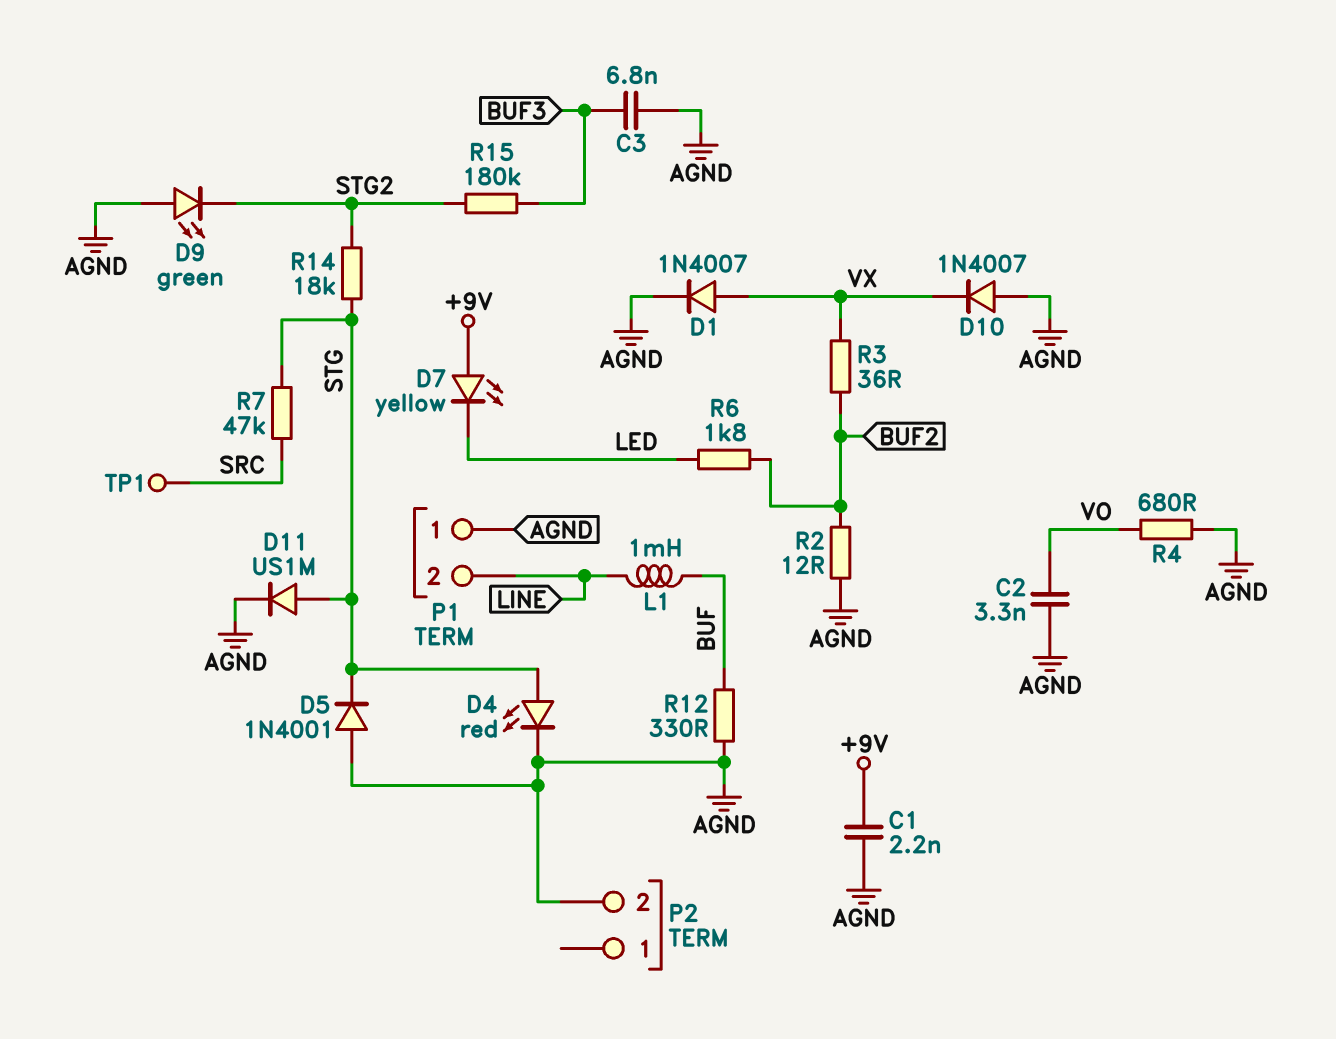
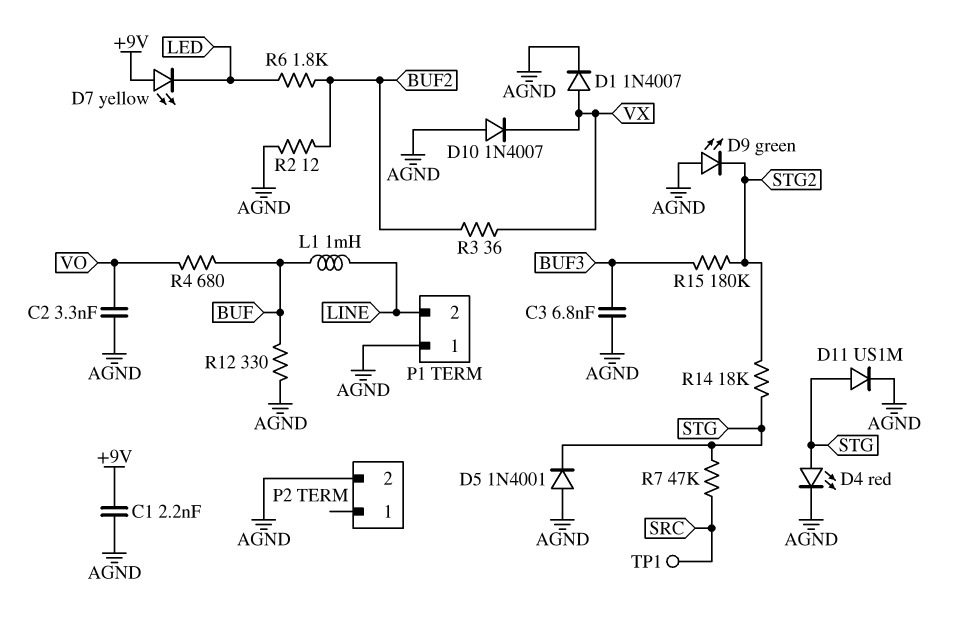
R4: 680 (AGND, VO) -> 680 (BUF, VO)

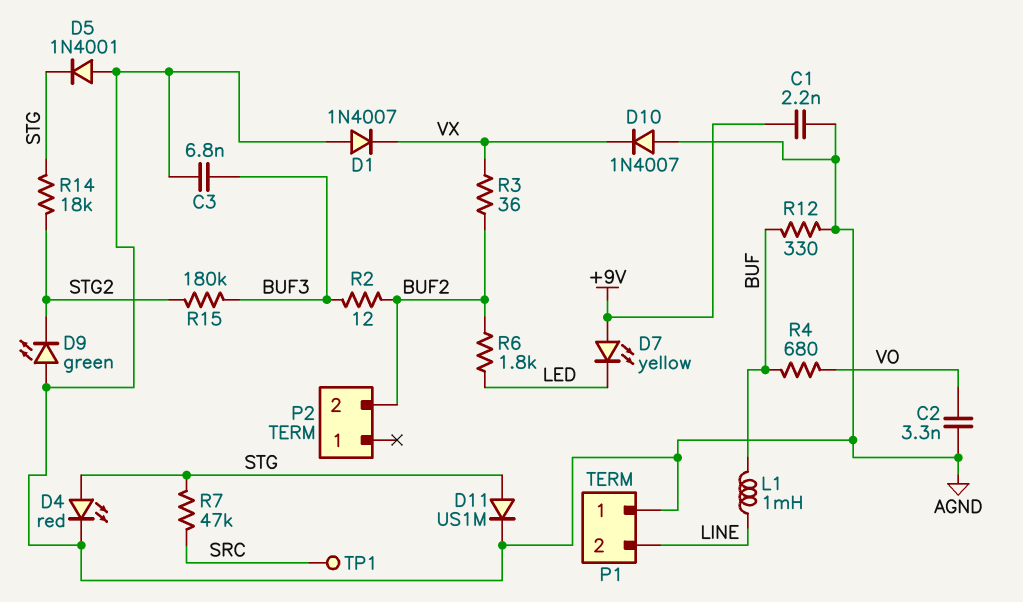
D1: diode 1N4007 (A VX, K AGND) -> diode 1N4007 (A AGND, K VX)
P2 pin 2: AGND -> BUF2
R2: 12 (AGND, BUF2) -> 12 (BUF2, BUF3)

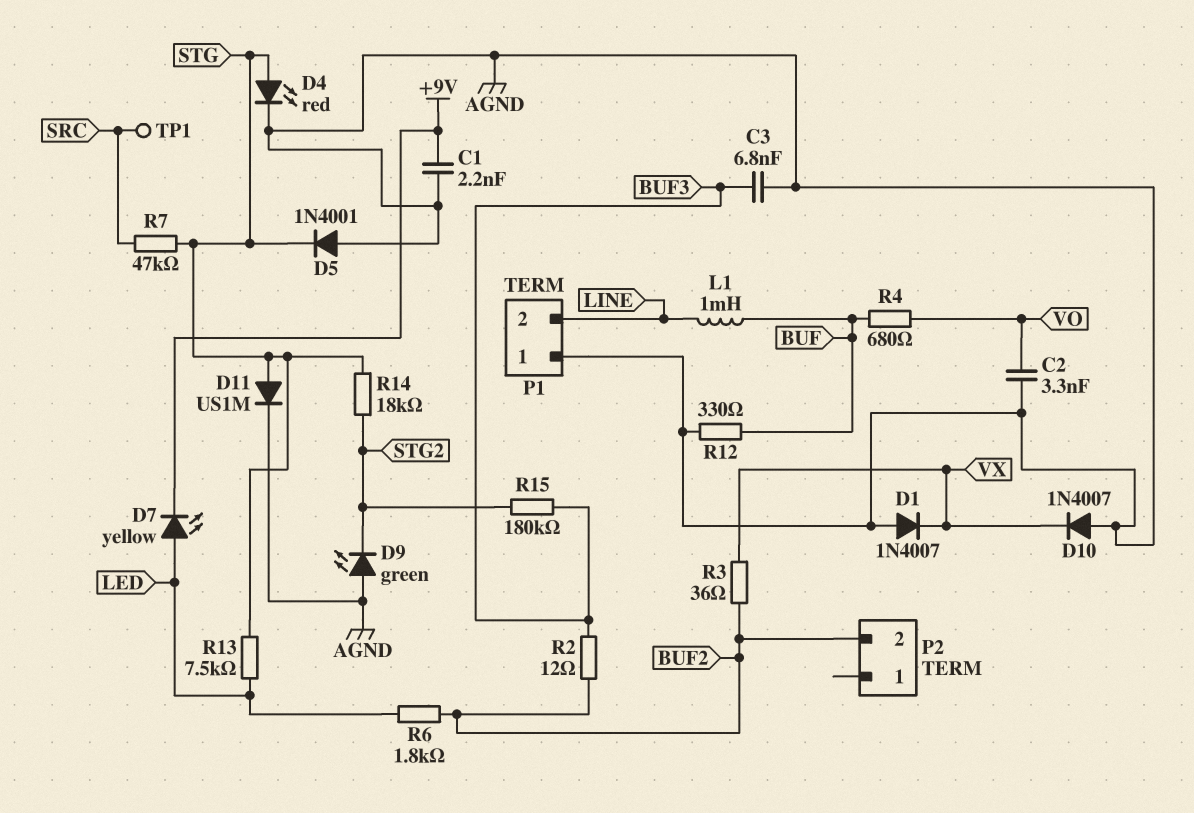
D7: LED yellow (A +9V, K LED) -> LED yellow (A LED, K +9V)
R13: none -> 7.5k (LED, STG)

